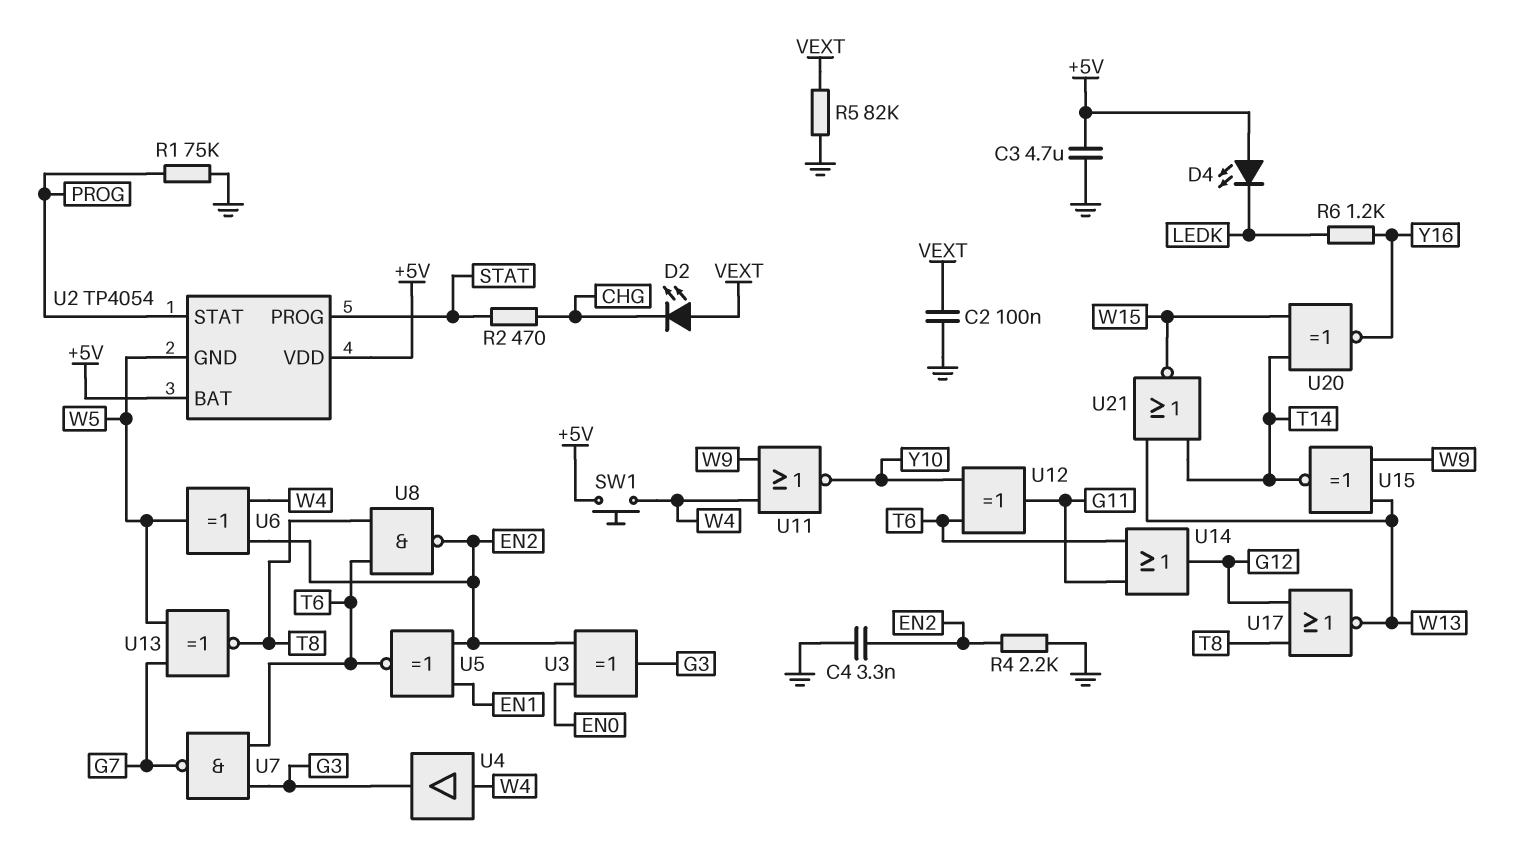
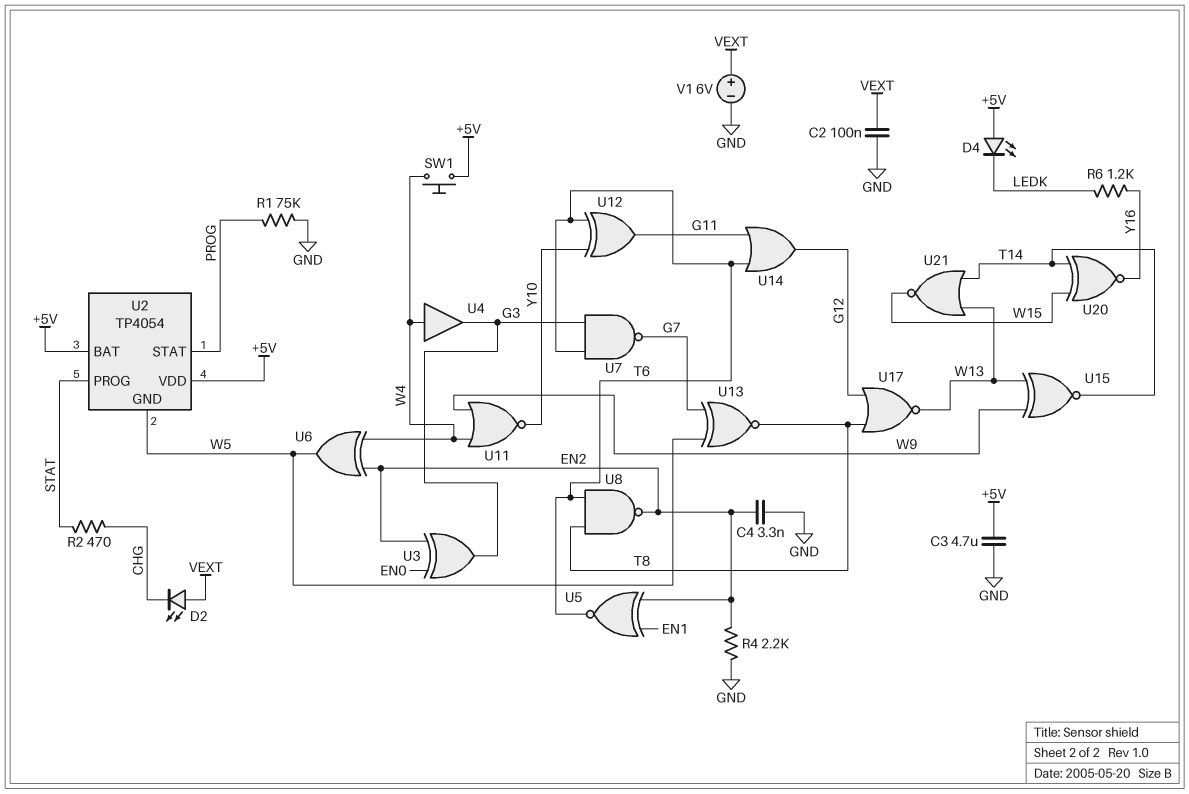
R5: 82k (GND, VEXT) -> none
V1: none -> 6V (plus VEXT, minus GND)

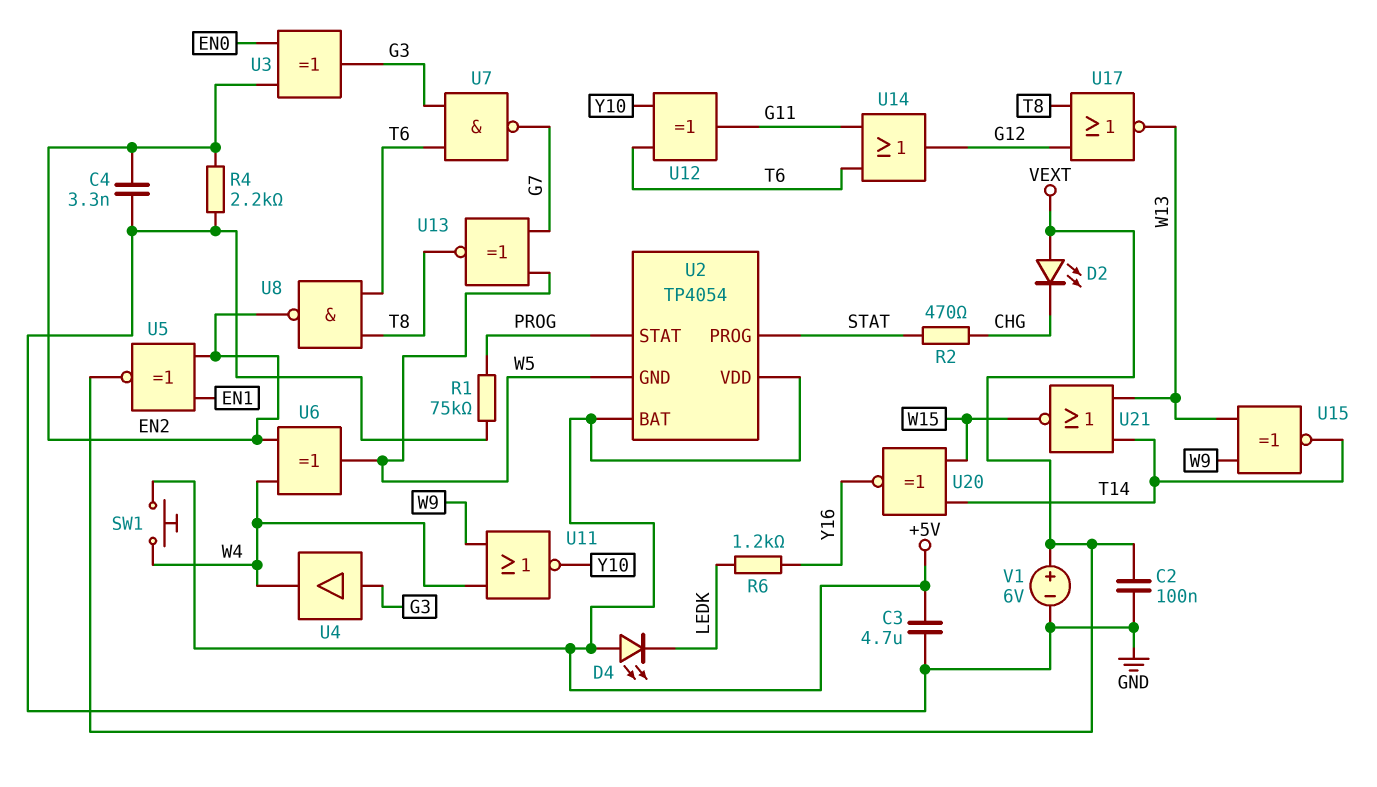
U4: buffer (in W4, out G3) -> buffer (in G3, out W4)
U5: XNOR (in EN1, in EN2, out T6) -> XNOR (in EN1, in EN2, out VEXT)

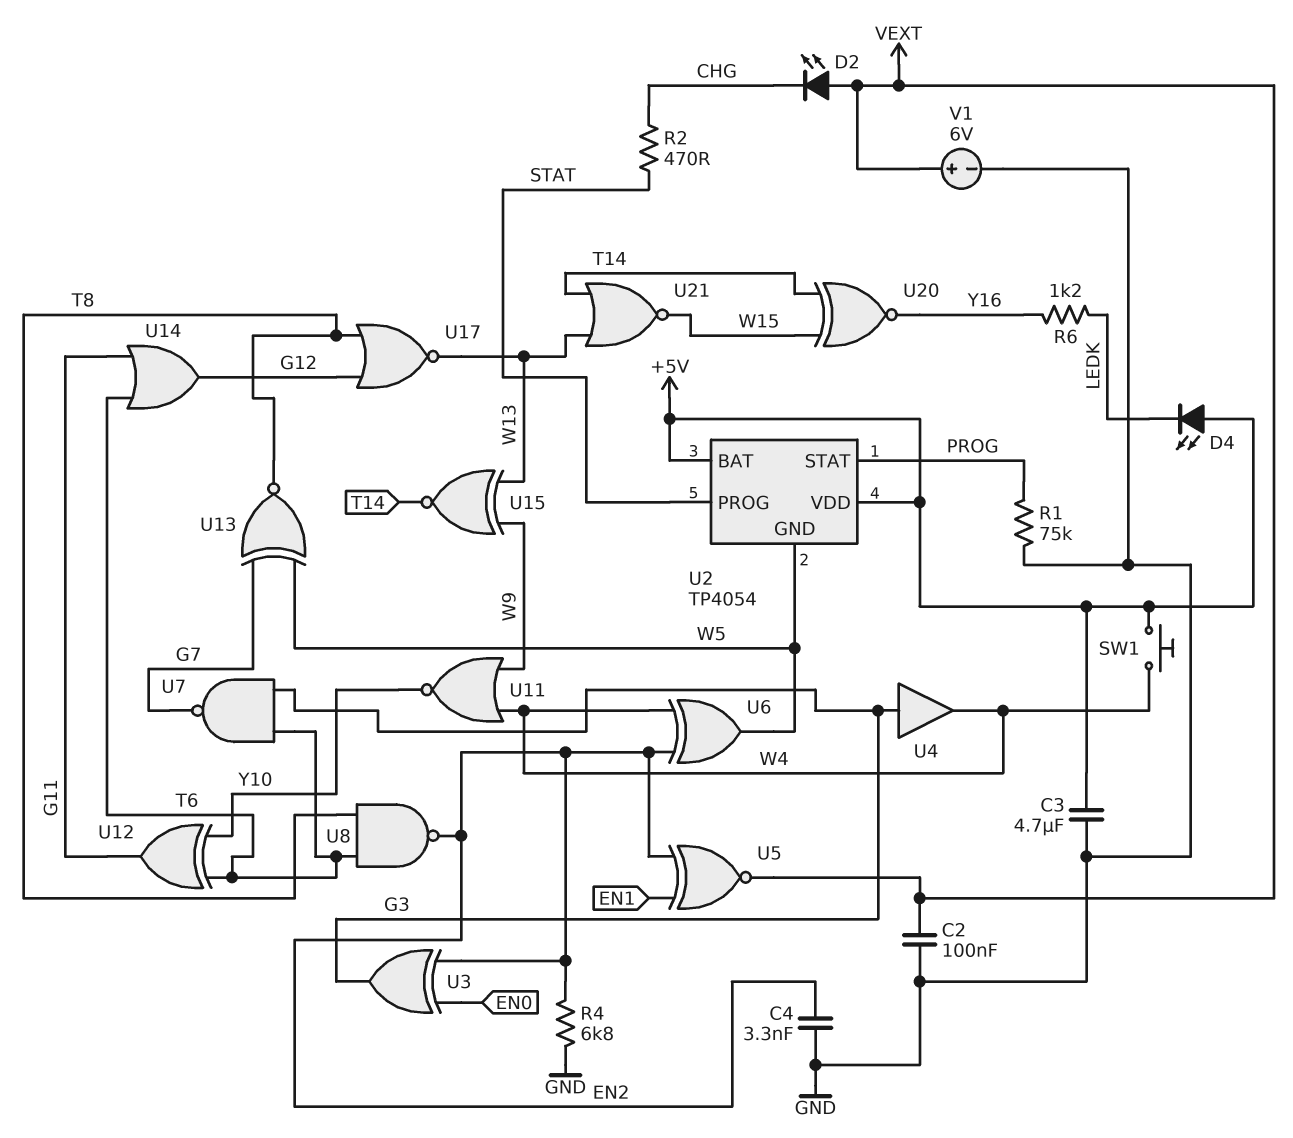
R4: 2.2k (EN2, GND) -> 6.8k (EN2, GND)

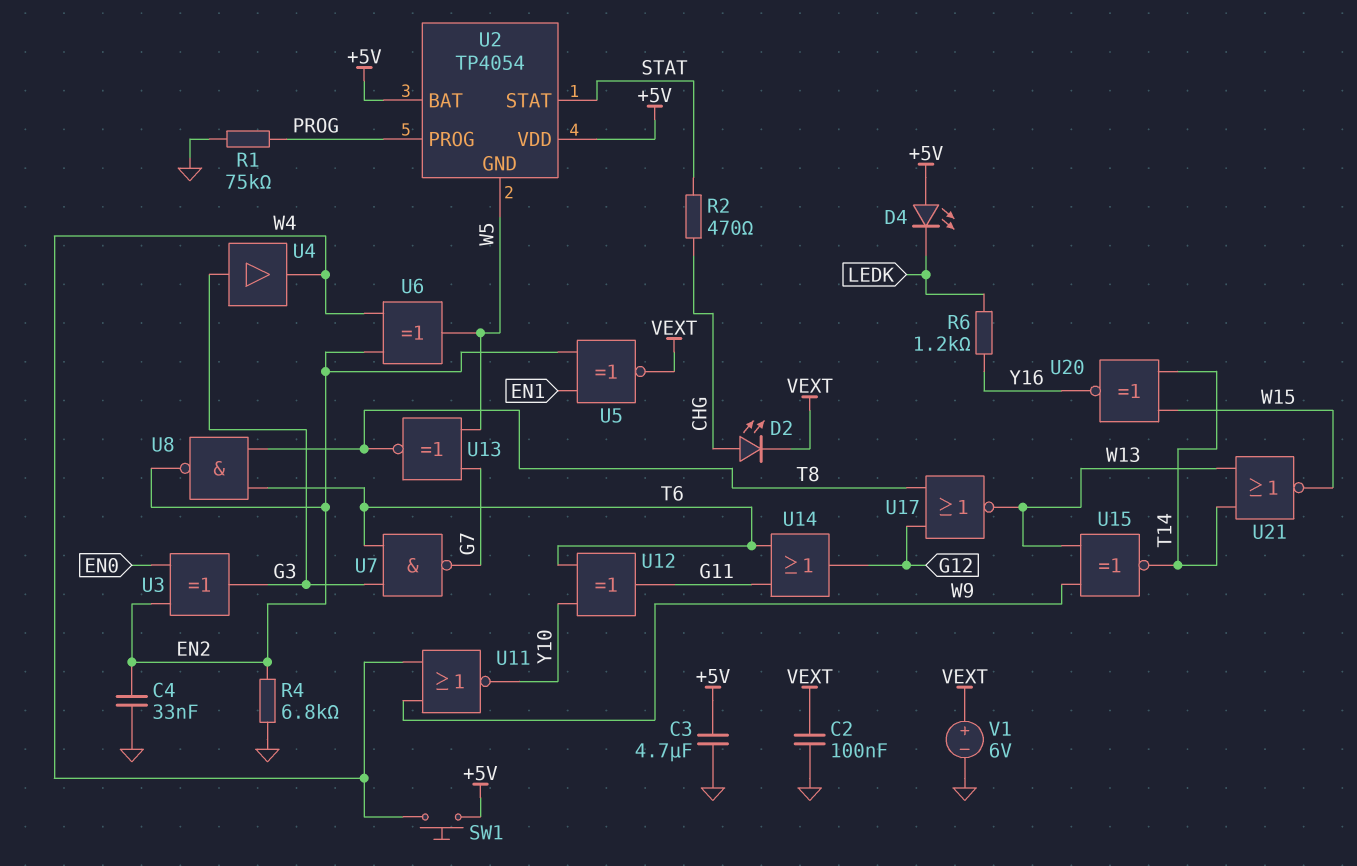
C4: 3.3nF (EN2, GND) -> 33nF (EN2, GND)
D2: LED (A VEXT, K CHG) -> LED (A CHG, K VEXT)
U2 pin PROG: STAT -> PROG
U2 pin STAT: PROG -> STAT

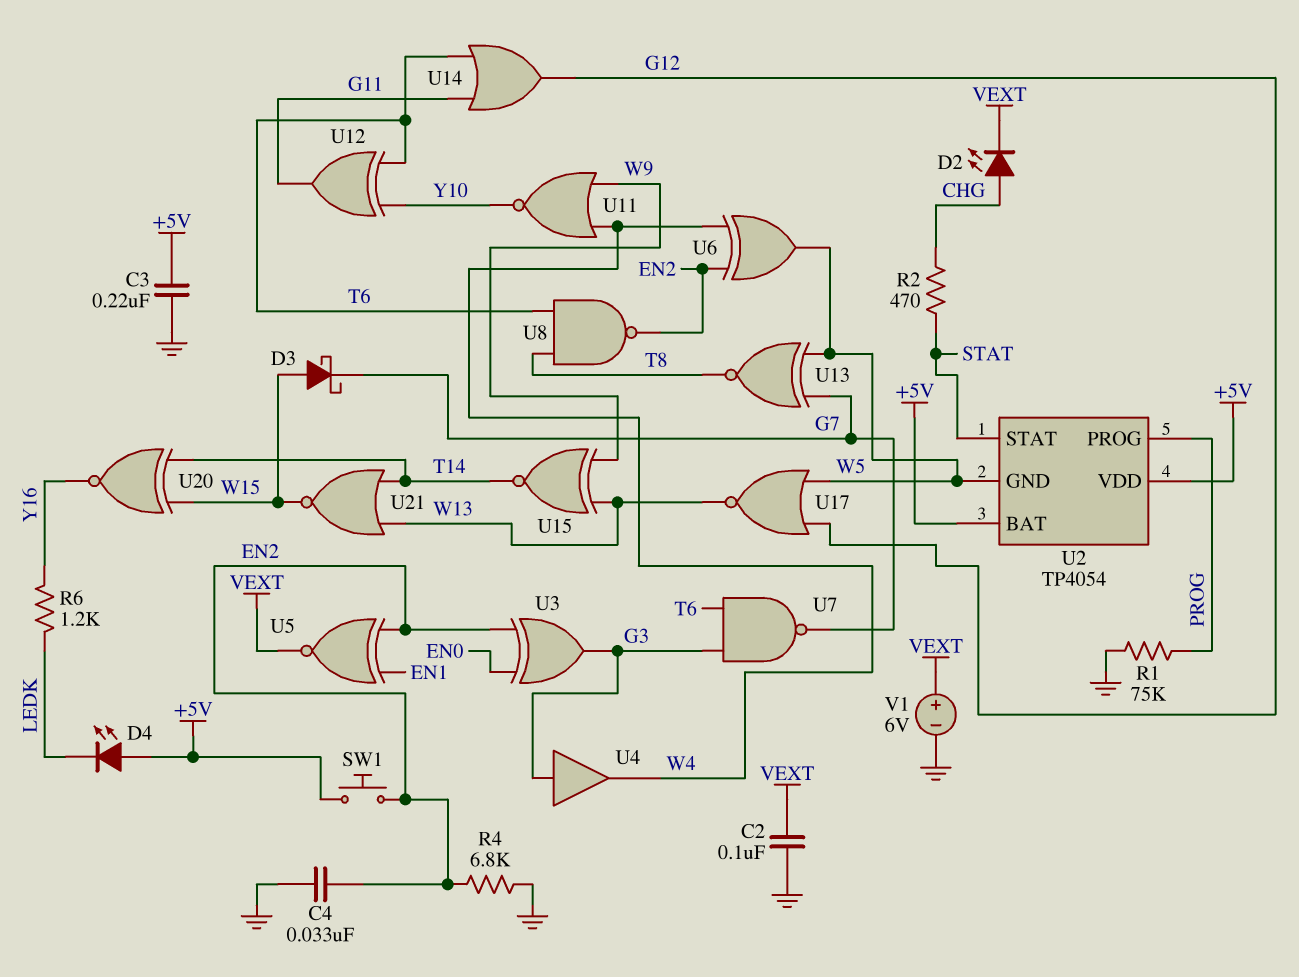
C3: 4.7uF (+5V, GND) -> 220nF (+5V, GND)
D3: none -> schottky (A W15, K G7)
SW1: button (+5V, W4) -> button (+5V, EN2)
U17: NOR (in G12, in T8, out W13) -> NOR (in G12, in W5, out W13)

